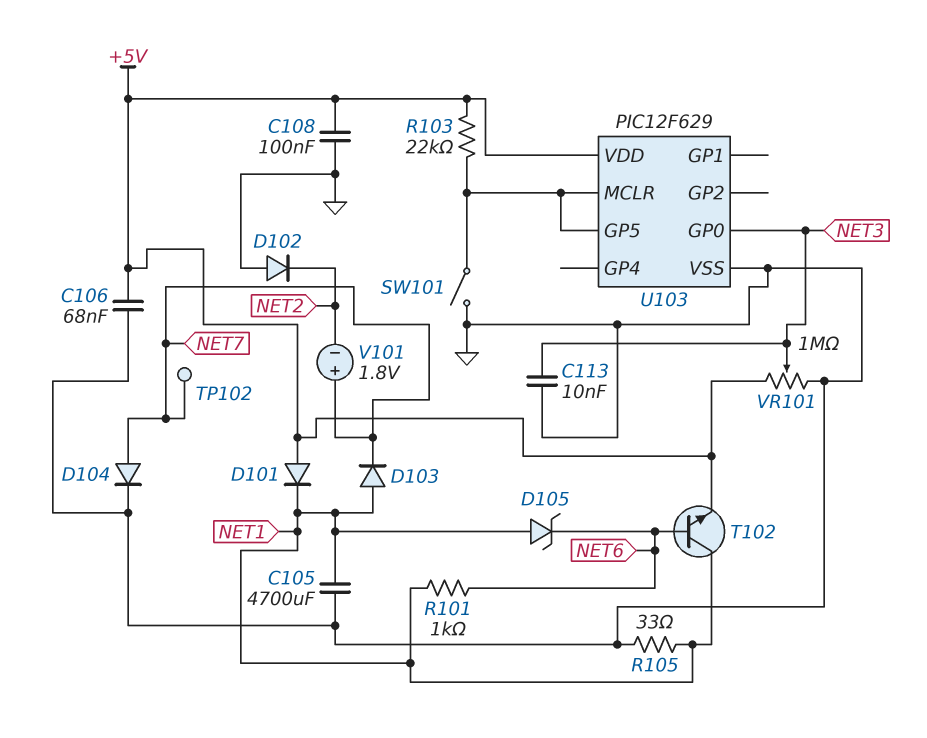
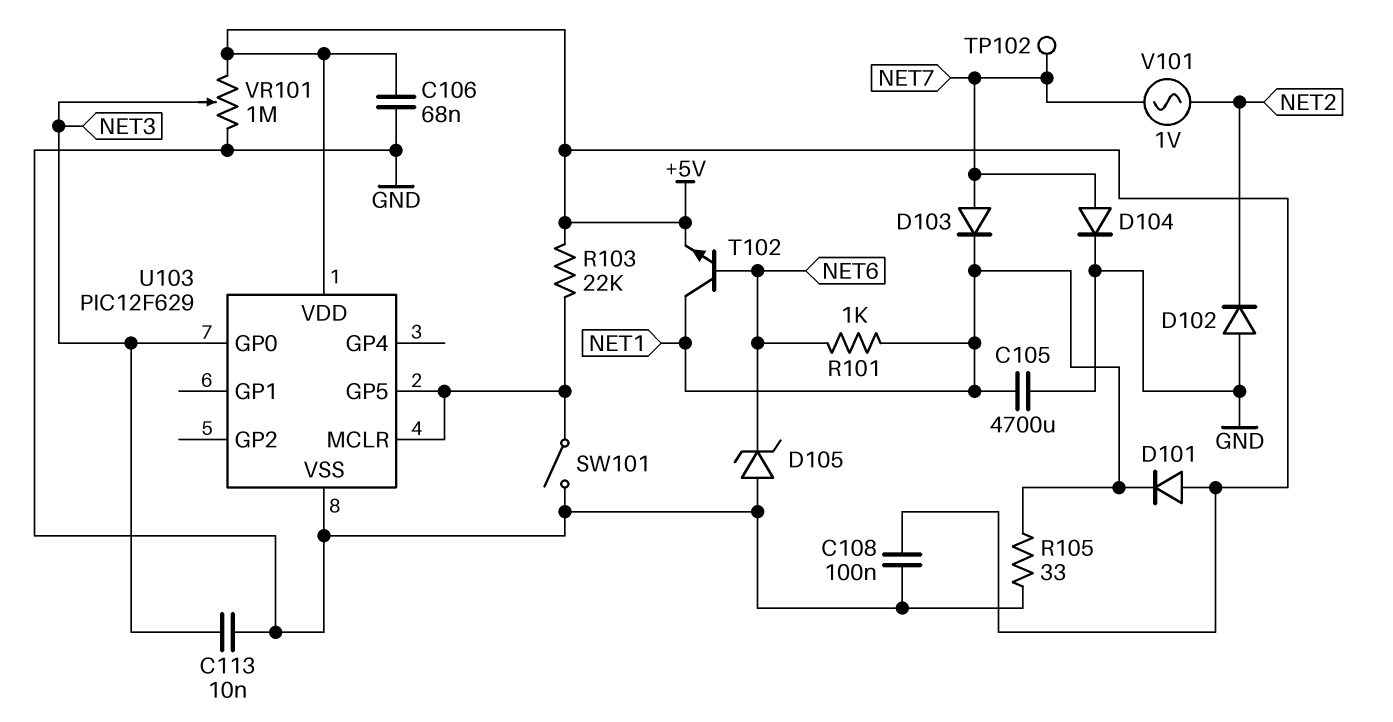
D103: diode (A NET1, K NET7) -> diode (A NET7, K NET1)
D105: zener (A NET1, K NET6) -> zener (A GND, K NET6)
V101: 1.8V (plus NET7, minus NET2) -> AC 1V (NET2, NET7)

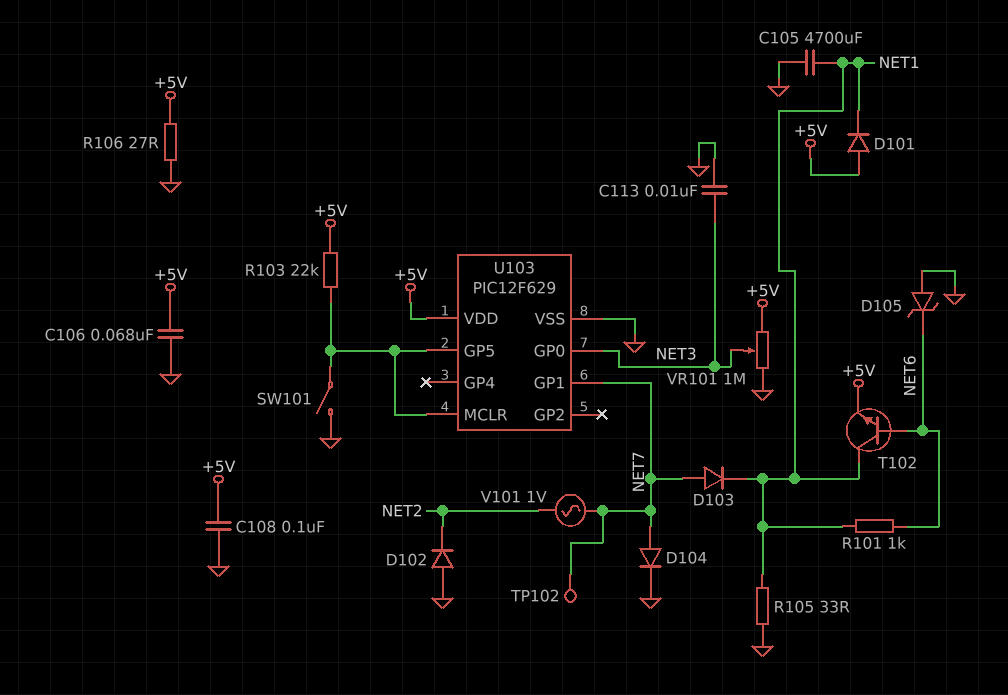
R106: none -> 27 (+5V, GND)
U103 pin GP1: none -> NET7

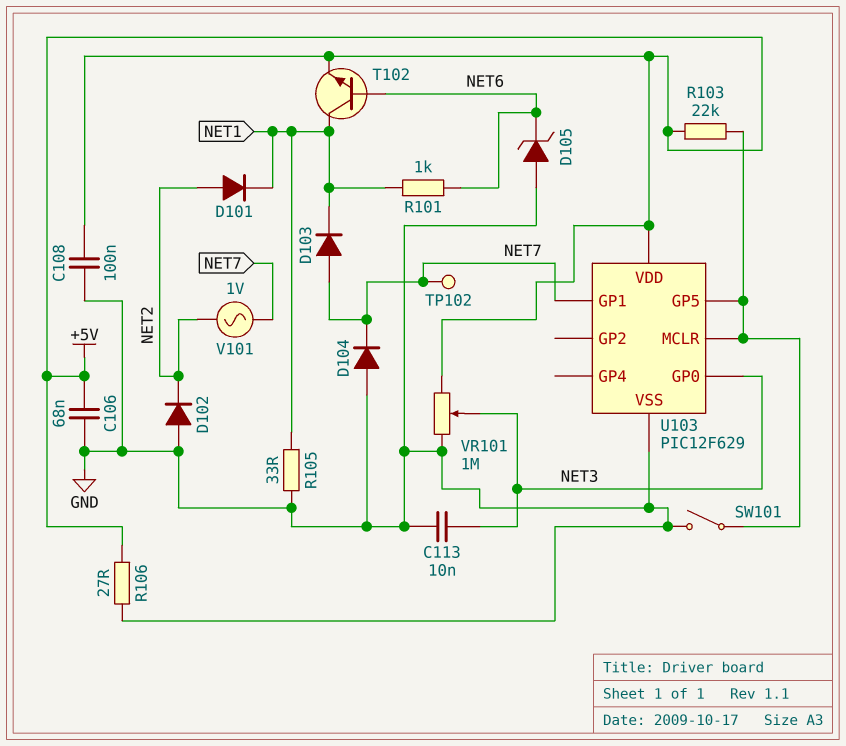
C105: 4700uF (GND, NET1) -> none
D101: diode (A +5V, K NET1) -> diode (A NET2, K NET1)
D104: diode (A NET7, K GND) -> diode (A GND, K NET7)

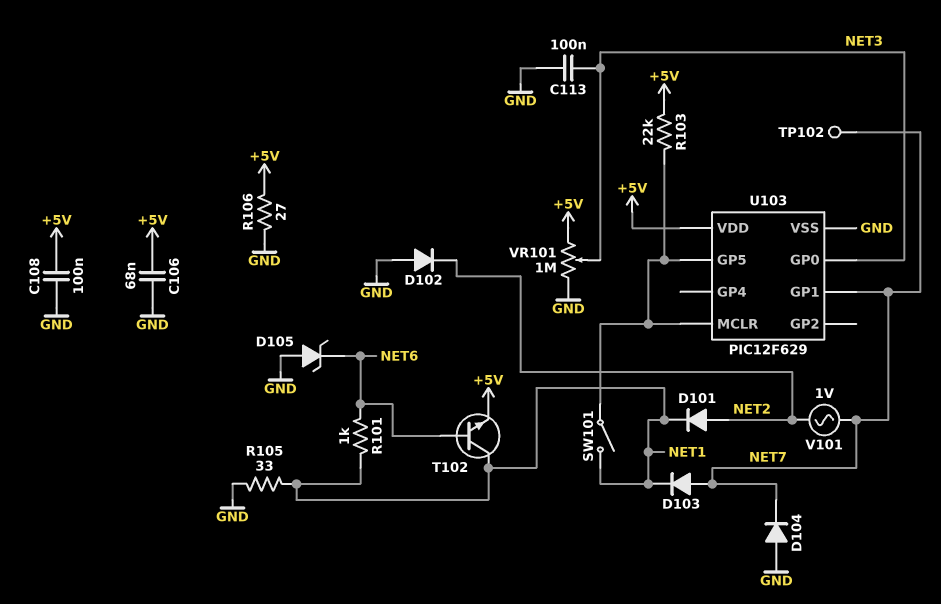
C113: 10nF (GND, NET3) -> 100nF (GND, NET3)
SW101: switch (GND, U103/GP5) -> switch (NET1, U103/GP5)

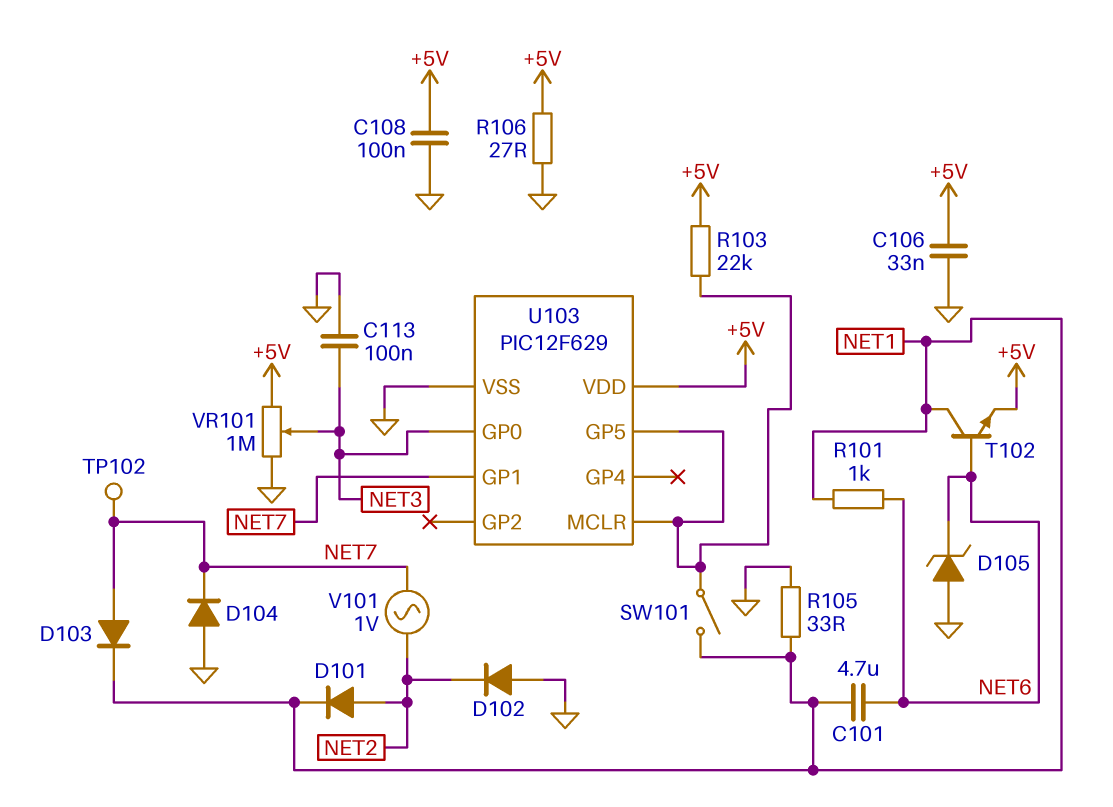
C101: none -> 4.7uF (NET1, NET6)
C106: 68nF (+5V, GND) -> 33nF (+5V, GND)

